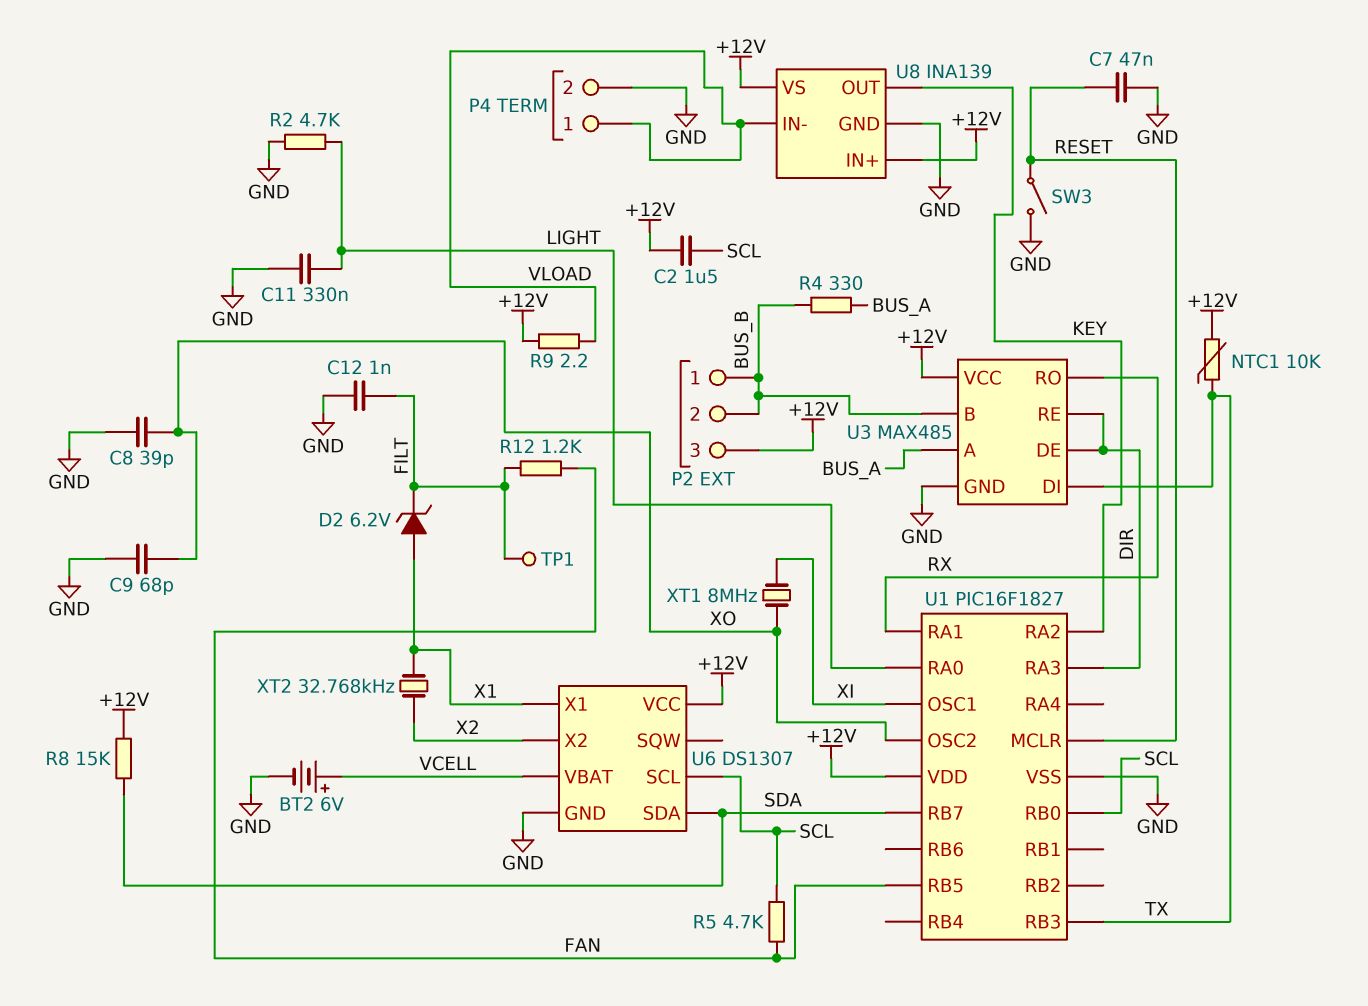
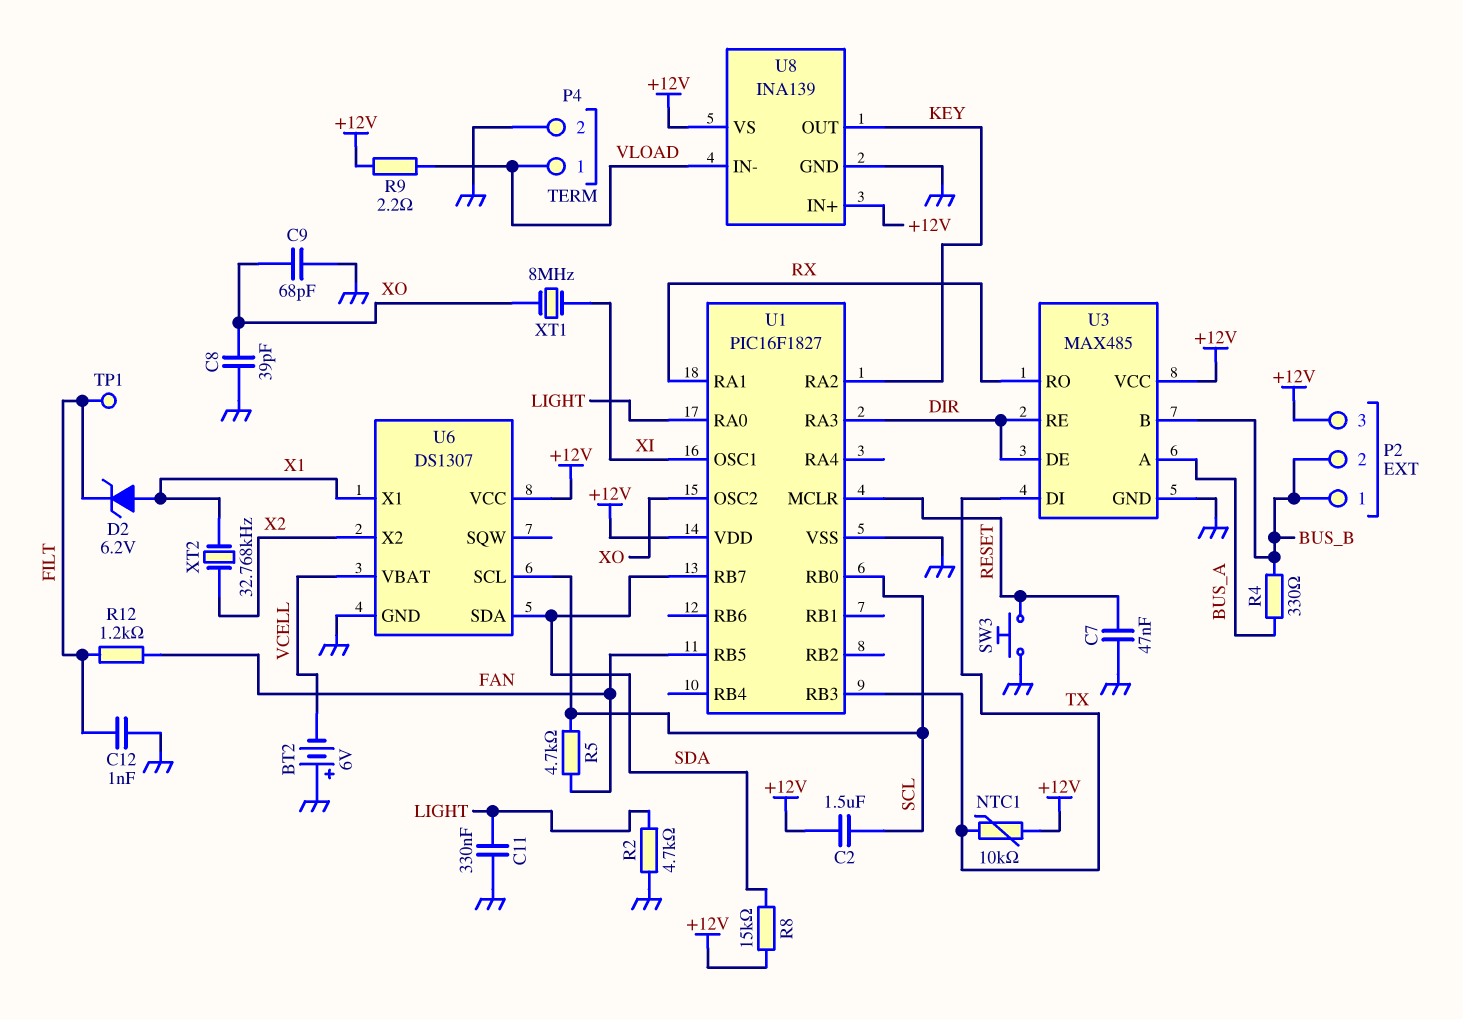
BT2: 6V (plus VCELL, minus GND) -> 6V (plus GND, minus VCELL)
SW3: switch (GND, RESET) -> button (GND, RESET)

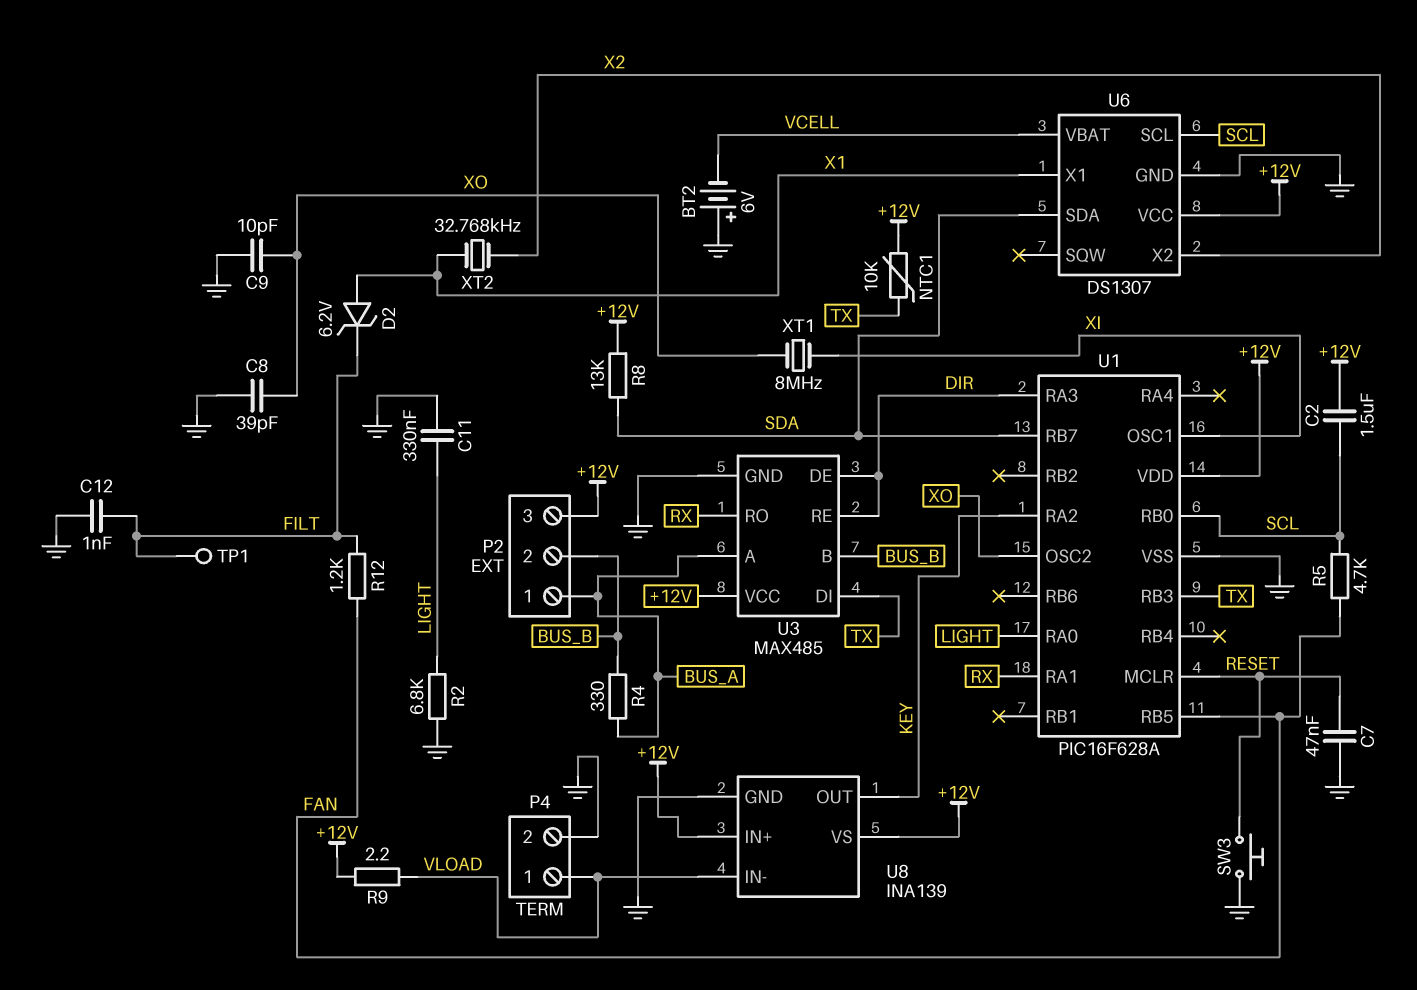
C9: 68pF (GND, XO) -> 10pF (GND, XO)
P2 pin 1: BUS_B -> BUS_A
R2: 4.7k (GND, LIGHT) -> 6.8k (GND, LIGHT)
R8: 15k (+12V, SDA) -> 13k (+12V, SDA)
U1: PIC16F1827 -> PIC16F628A

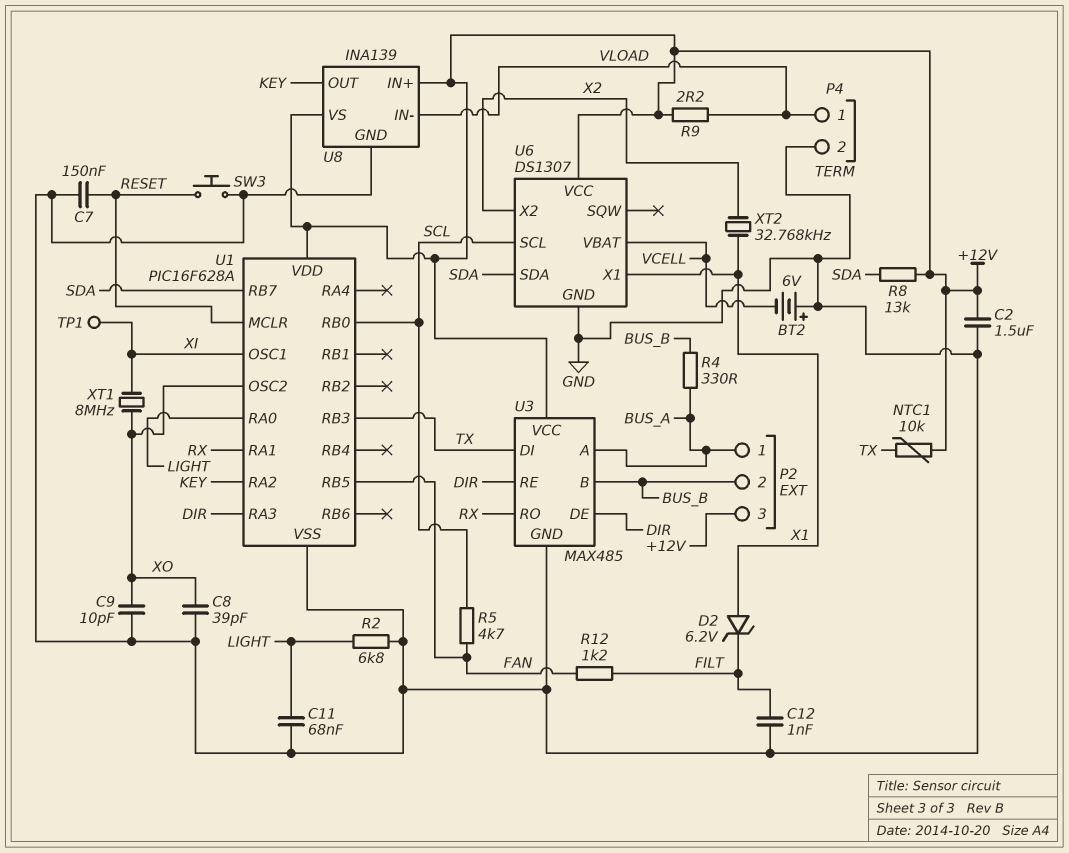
C2: 1.5uF (+12V, SCL) -> 1.5uF (+12V, GND)
C7: 47nF (GND, RESET) -> 150nF (GND, RESET)
C11: 330nF (GND, LIGHT) -> 68nF (GND, LIGHT)
TP1: test point (FILT) -> test point (XI)

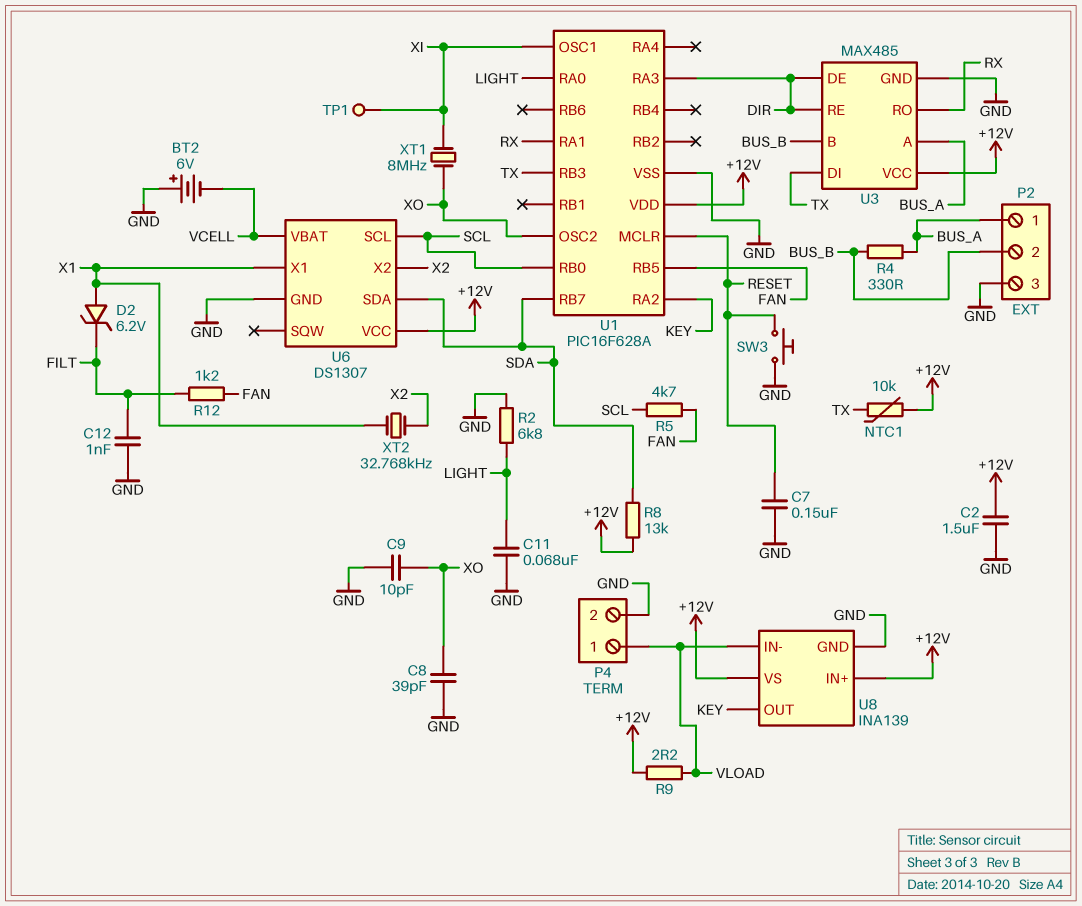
P2 pin 3: +12V -> GND

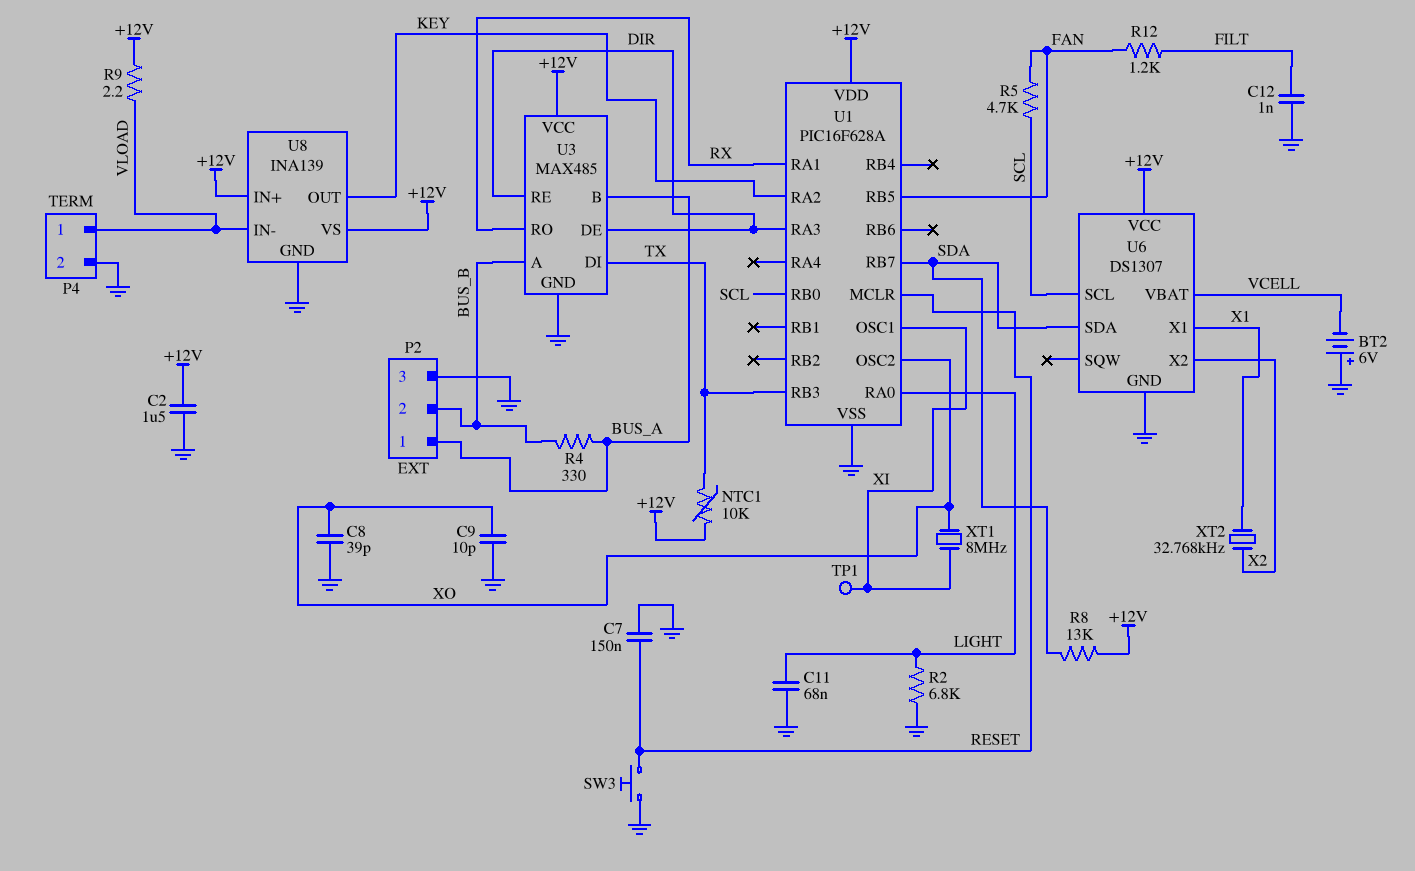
D2: zener 6.2V (A X1, K FILT) -> none
U3 pin A: BUS_A -> BUS_B
U3 pin B: BUS_B -> BUS_A

